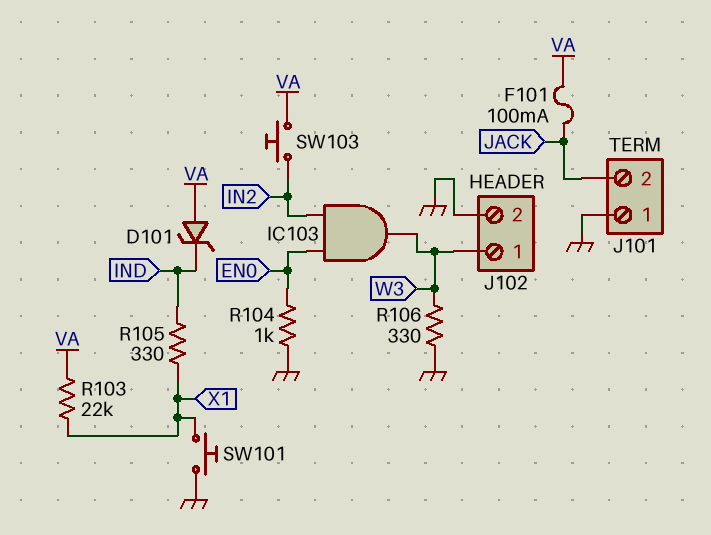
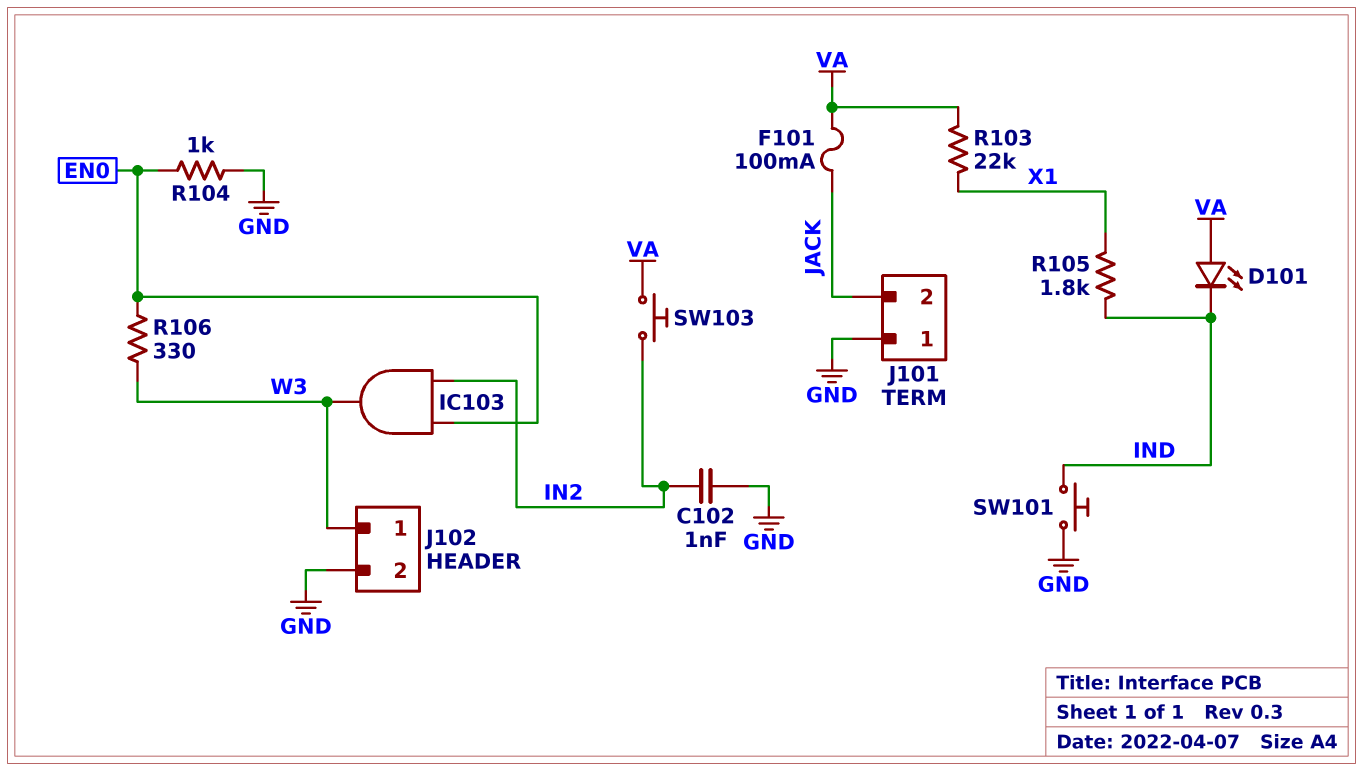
C102: none -> 1nF (GND, IN2)
D101: zener (A VA, K IND) -> LED (A VA, K IND)
R105: 330 (IND, X1) -> 1.8k (IND, X1)
R106: 330 (GND, W3) -> 330 (EN0, W3)
SW101: button (GND, X1) -> button (GND, IND)

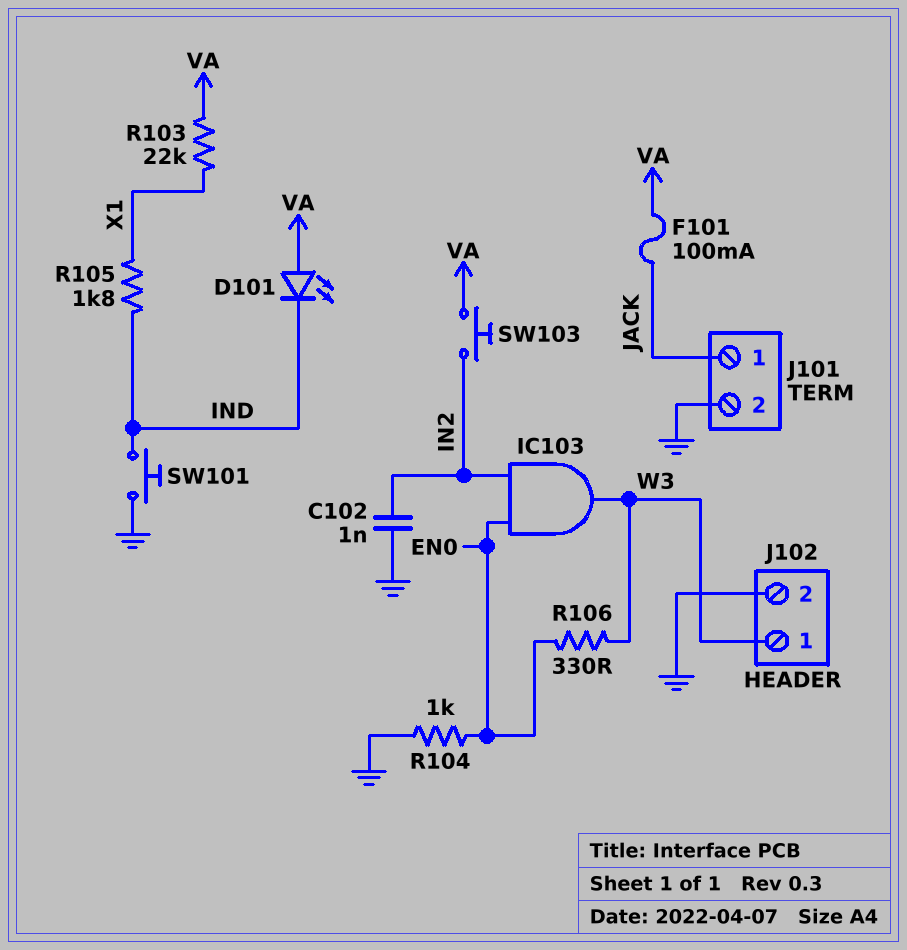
J101 pin 1: GND -> JACK
J101 pin 2: JACK -> GND

